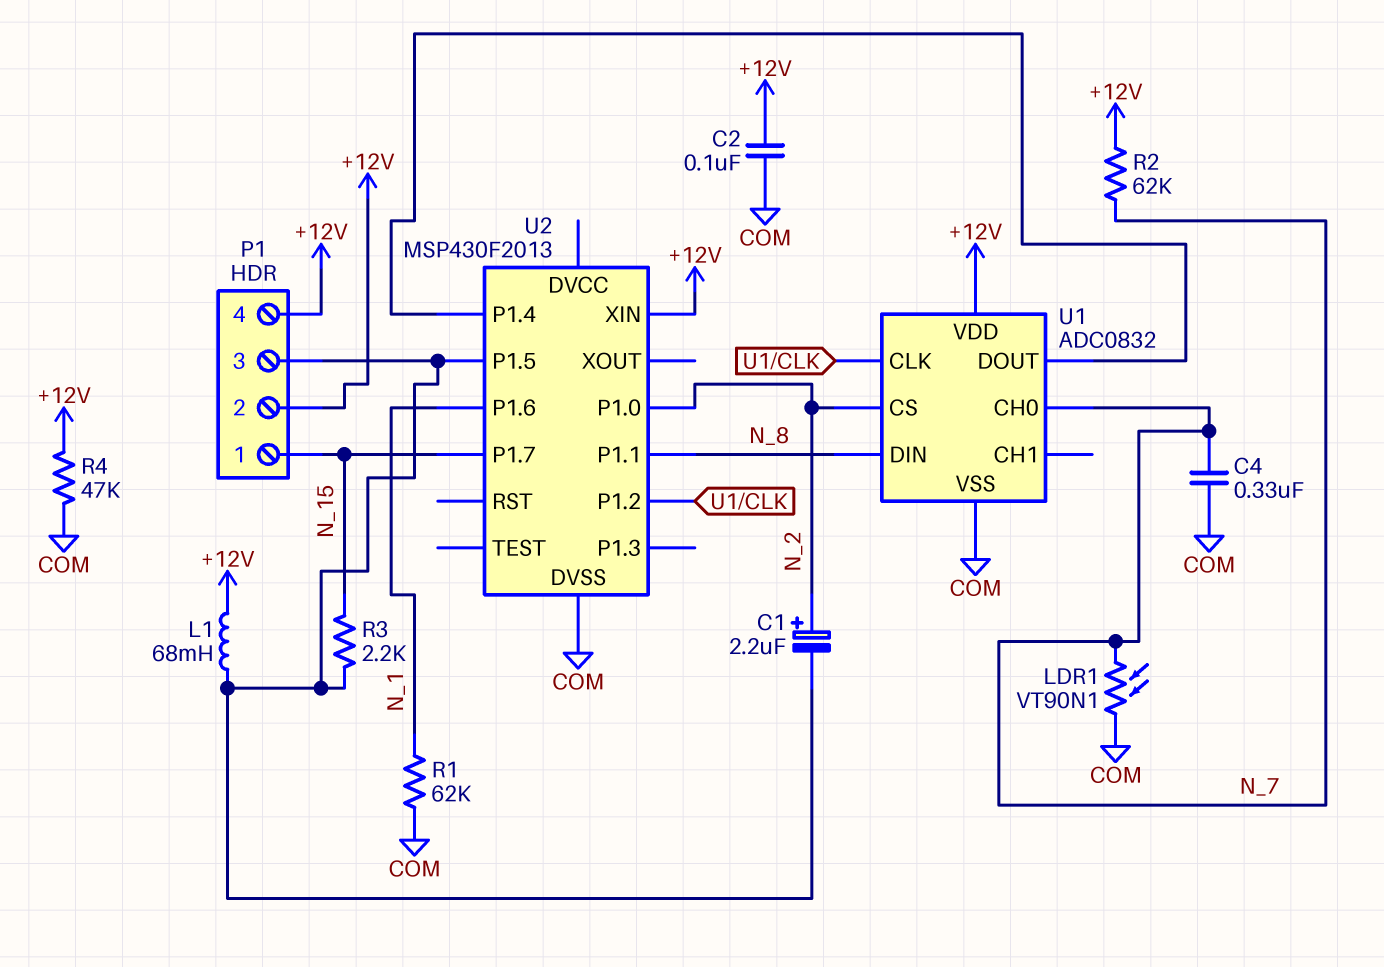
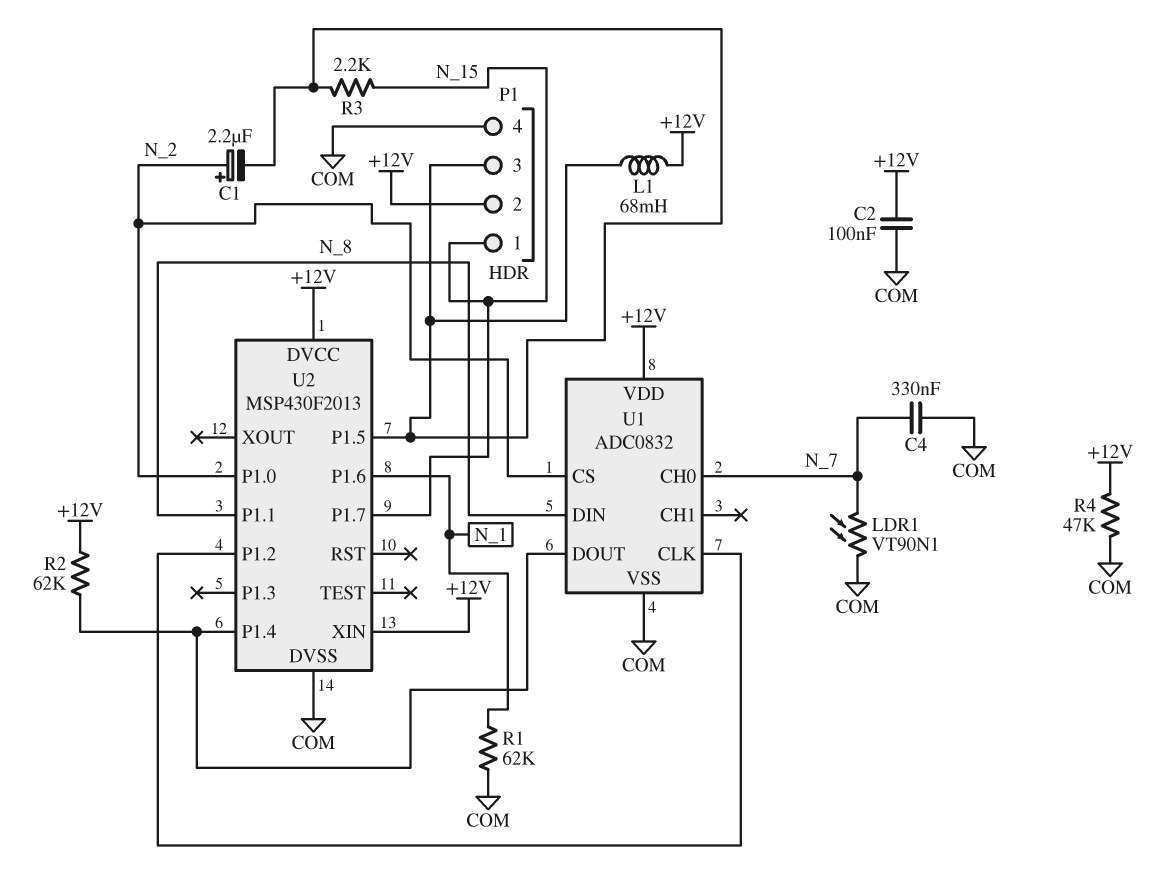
P1 pin 4: +12V -> COM
R2: 62k (+12V, N_7) -> 62k (+12V, U1/DOUT)
U2 pin DVCC: none -> +12V

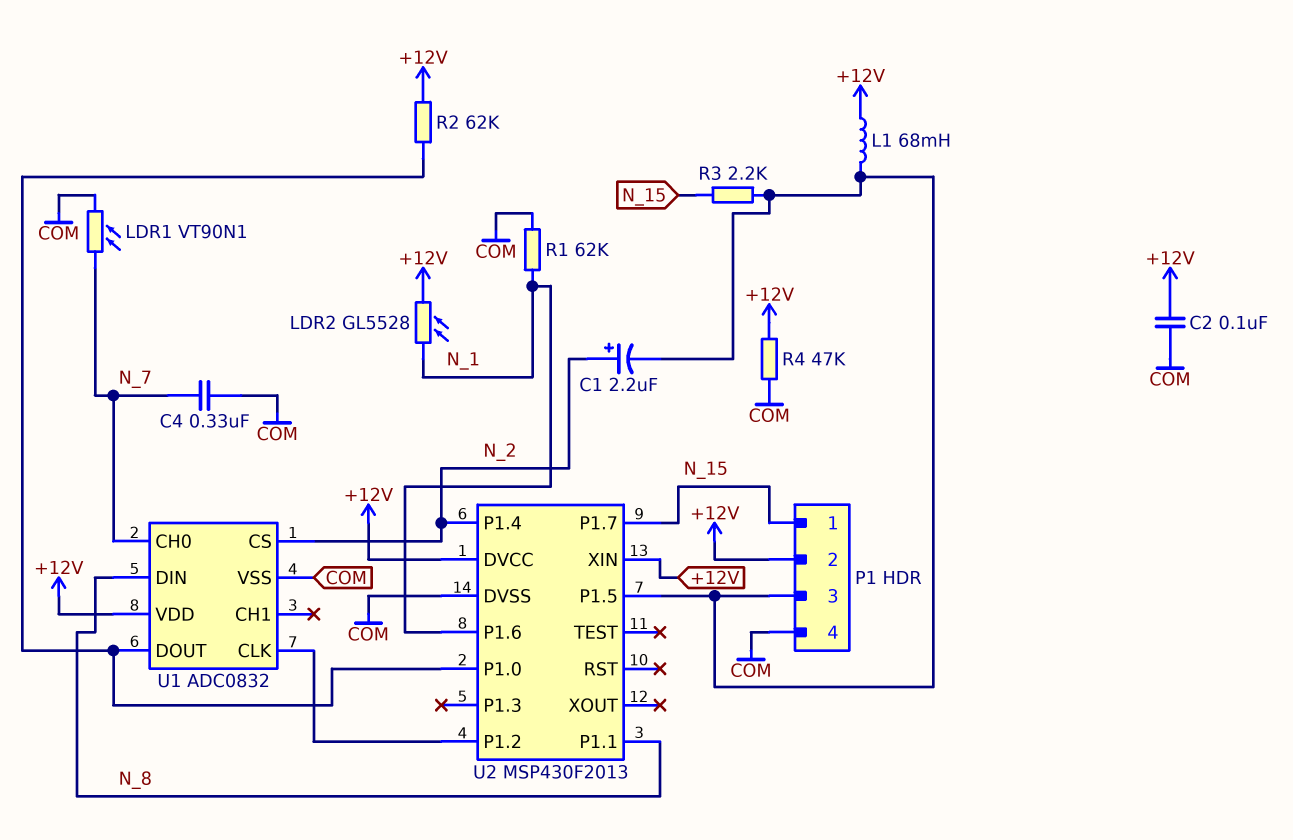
LDR2: none -> GL5528 (+12V, N_1)
U2 pin P1.0: N_2 -> U1/DOUT
U2 pin P1.4: U1/DOUT -> N_2

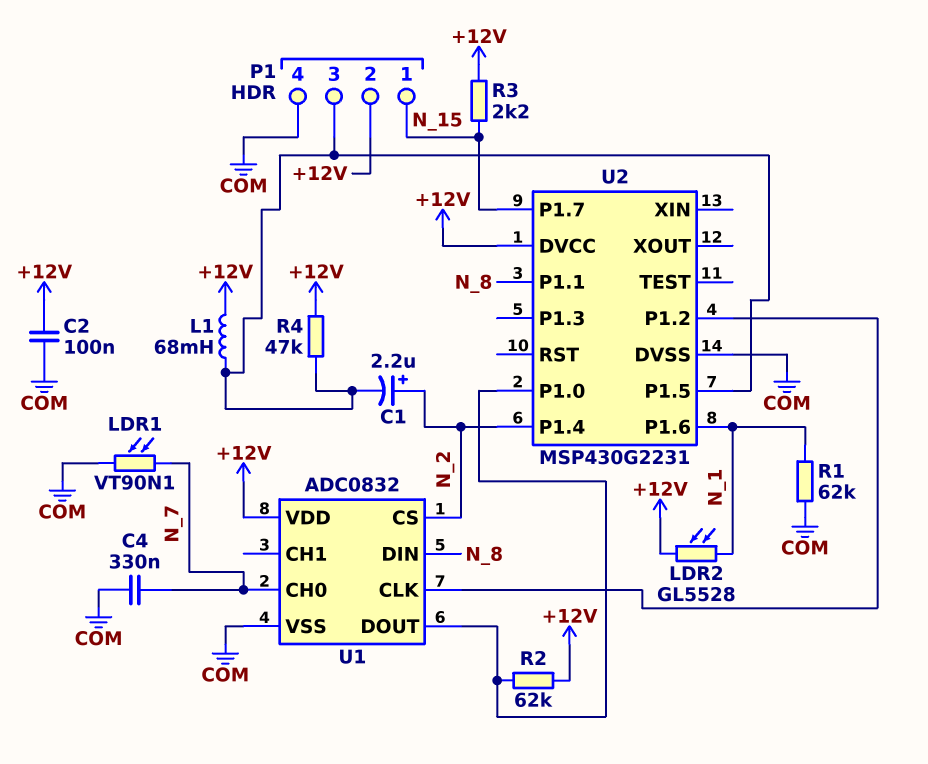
R3: 2.2k (N_15, P1/3) -> 2.2k (+12V, N_15)
R4: 47k (+12V, COM) -> 47k (+12V, P1/3)
U2: MSP430F2013 -> MSP430G2231
U2 pin XIN: +12V -> none

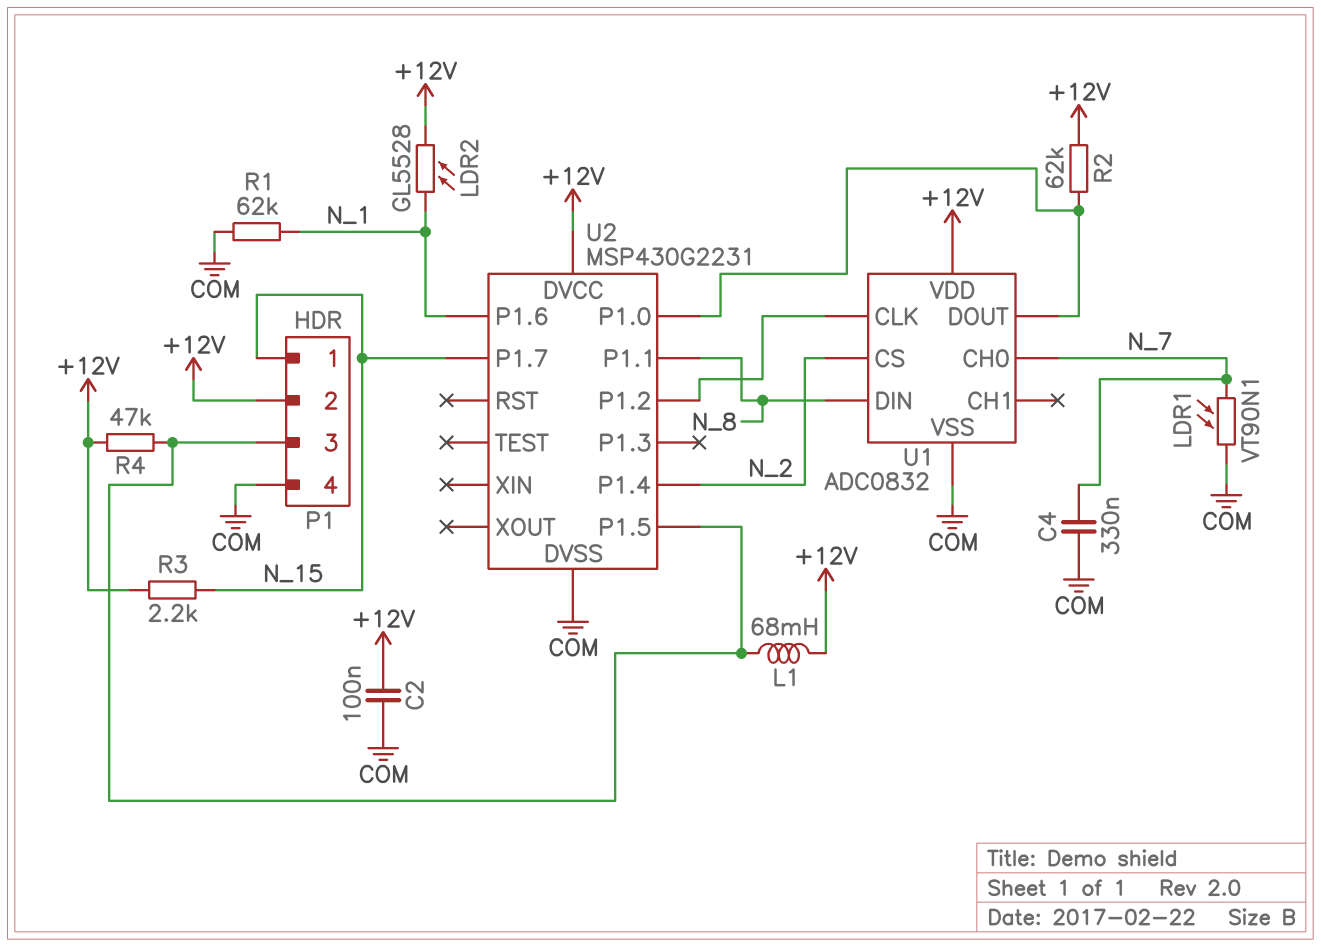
C1: 2.2uF (plus N_2, minus P1/3) -> none

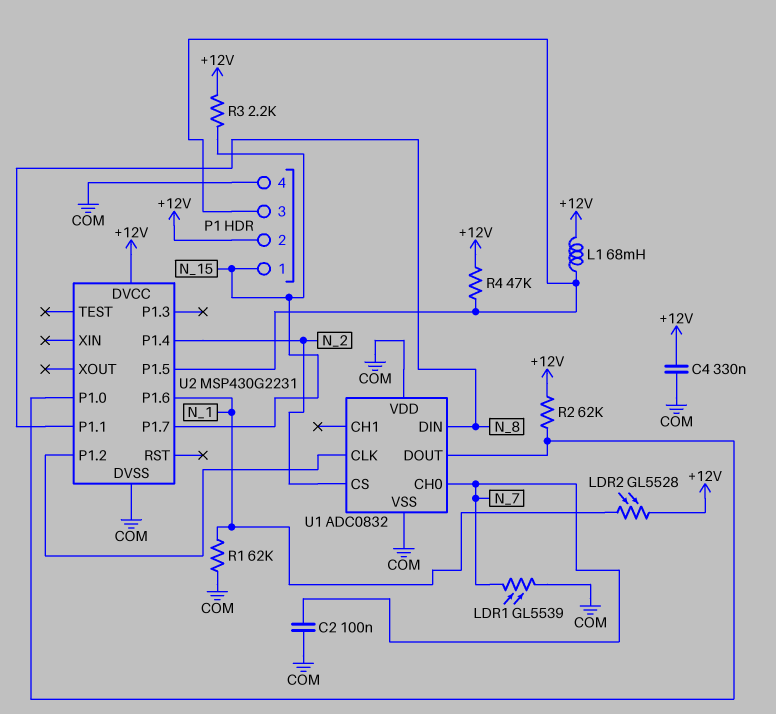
C2: 100nF (+12V, COM) -> 100nF (COM, N_7)
C4: 330nF (COM, N_7) -> 330nF (+12V, COM)
LDR1: VT90N1 (COM, N_7) -> GL5539 (COM, N_7)
U1 pin VDD: +12V -> COM

